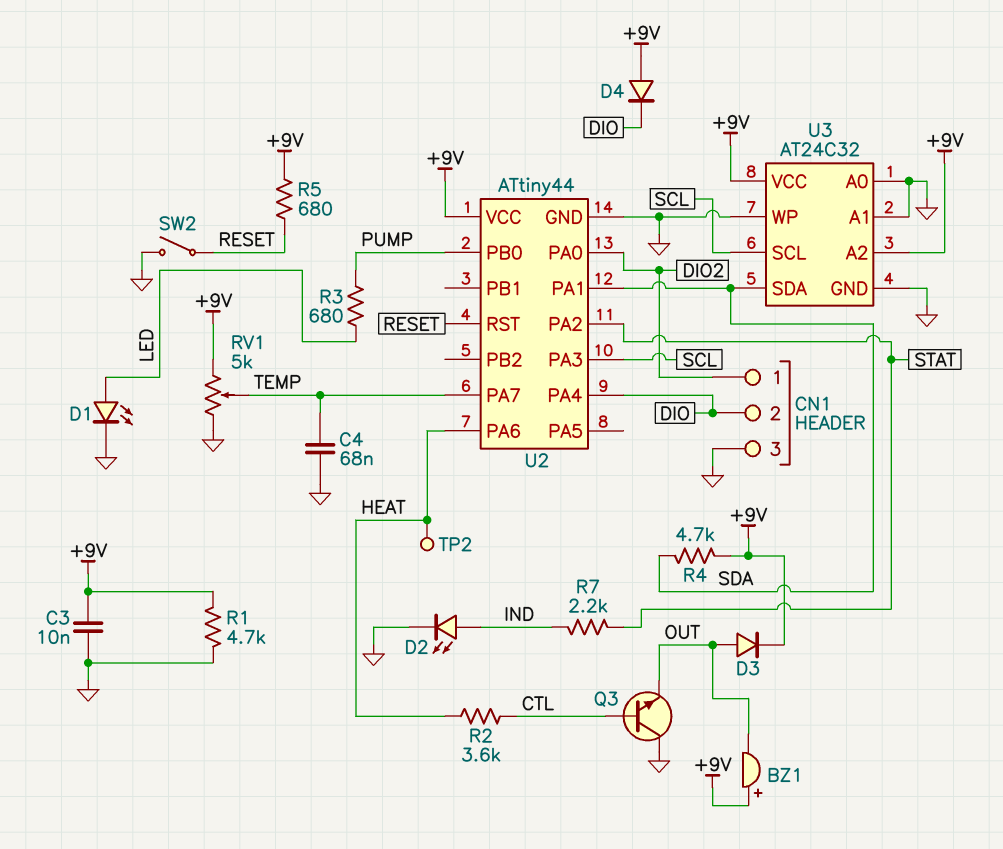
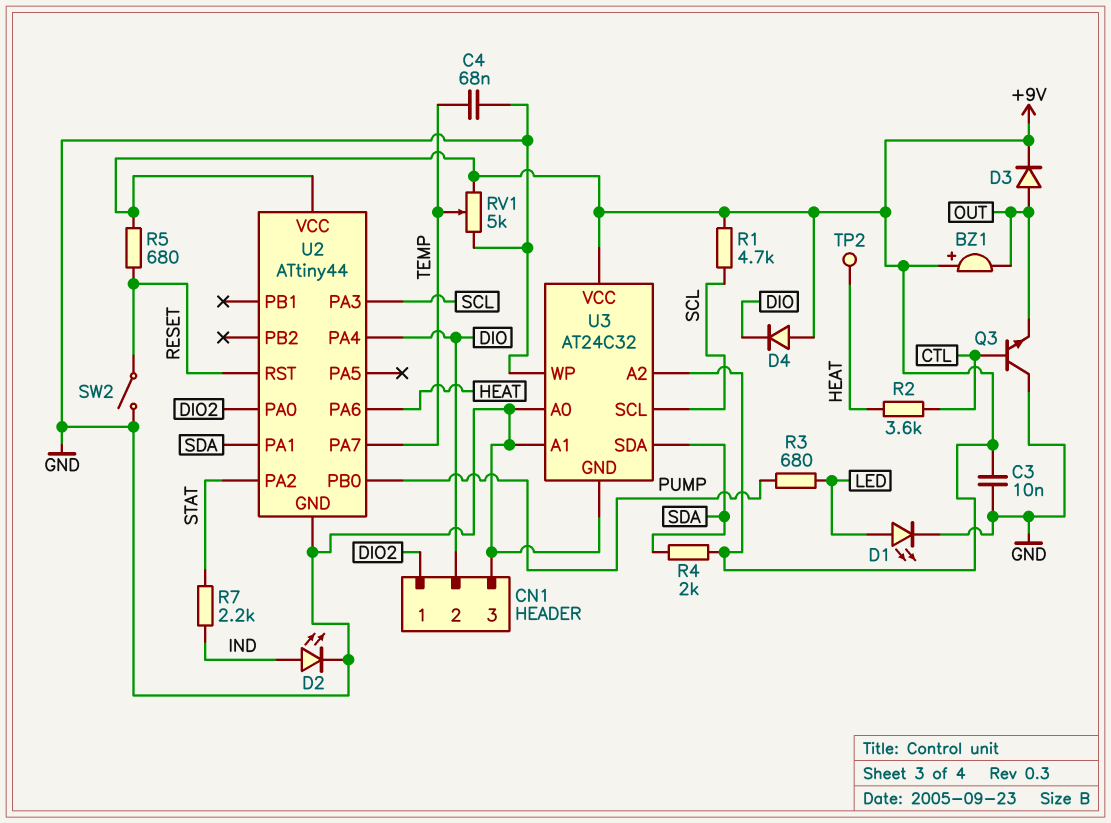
R1: 4.7k (+9V, GND) -> 4.7k (+9V, SCL)
R4: 4.7k (+9V, SDA) -> 2k (+9V, SDA)

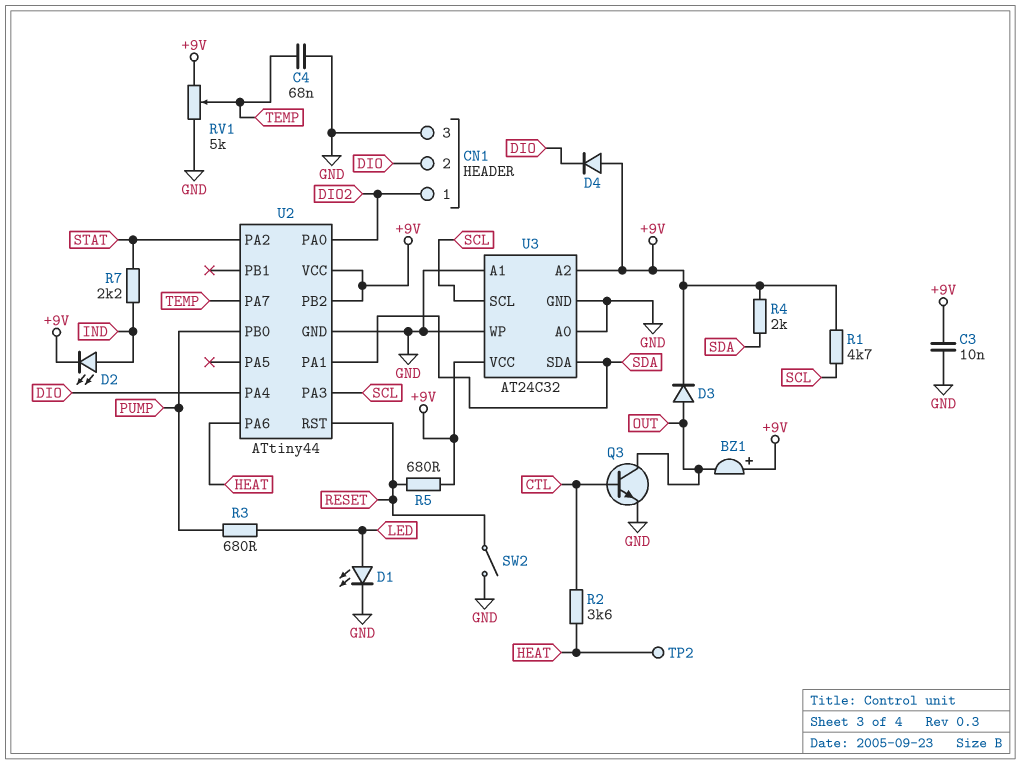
D2: LED (A IND, K GND) -> LED (A IND, K +9V)
Q3: NPN (B CTL, C GND, E OUT) -> NPN (B CTL, C OUT, E GND)
U2 pin PB2: none -> +9V

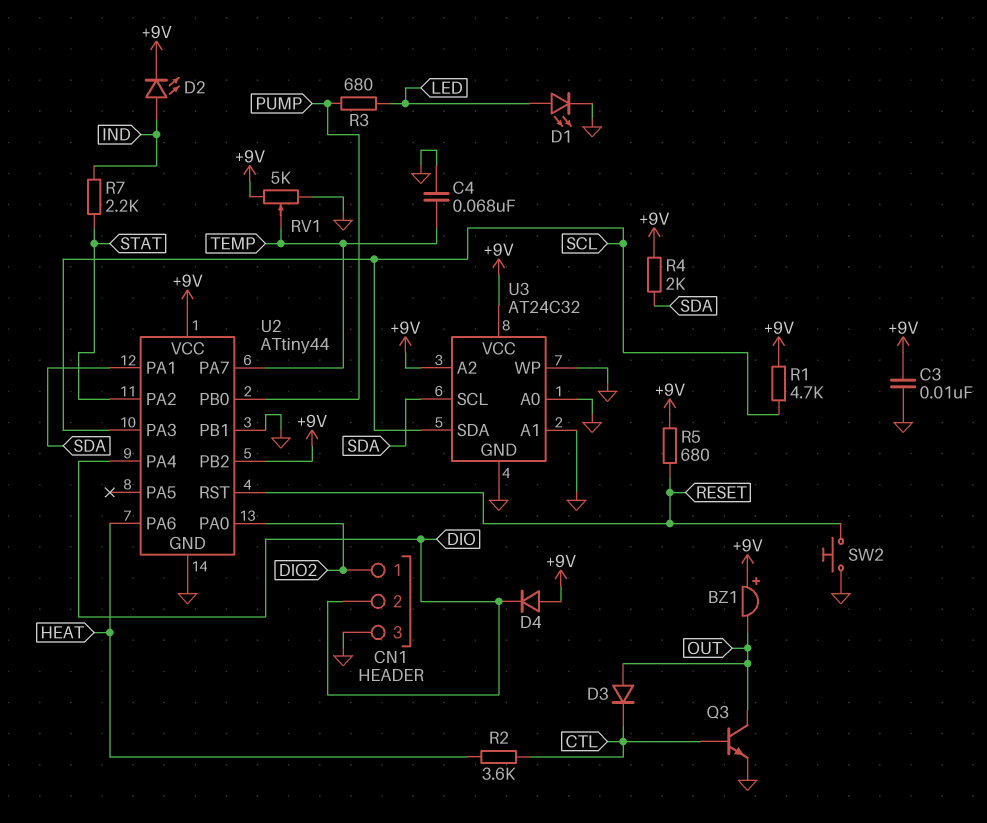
D3: diode (A OUT, K +9V) -> diode (A OUT, K CTL)
SW2: switch (GND, RESET) -> button (GND, RESET)
TP2: test point (HEAT) -> none
U2 pin PB1: none -> GND
U3 pin SCL: SCL -> SDA
U3 pin SDA: SDA -> SCL

